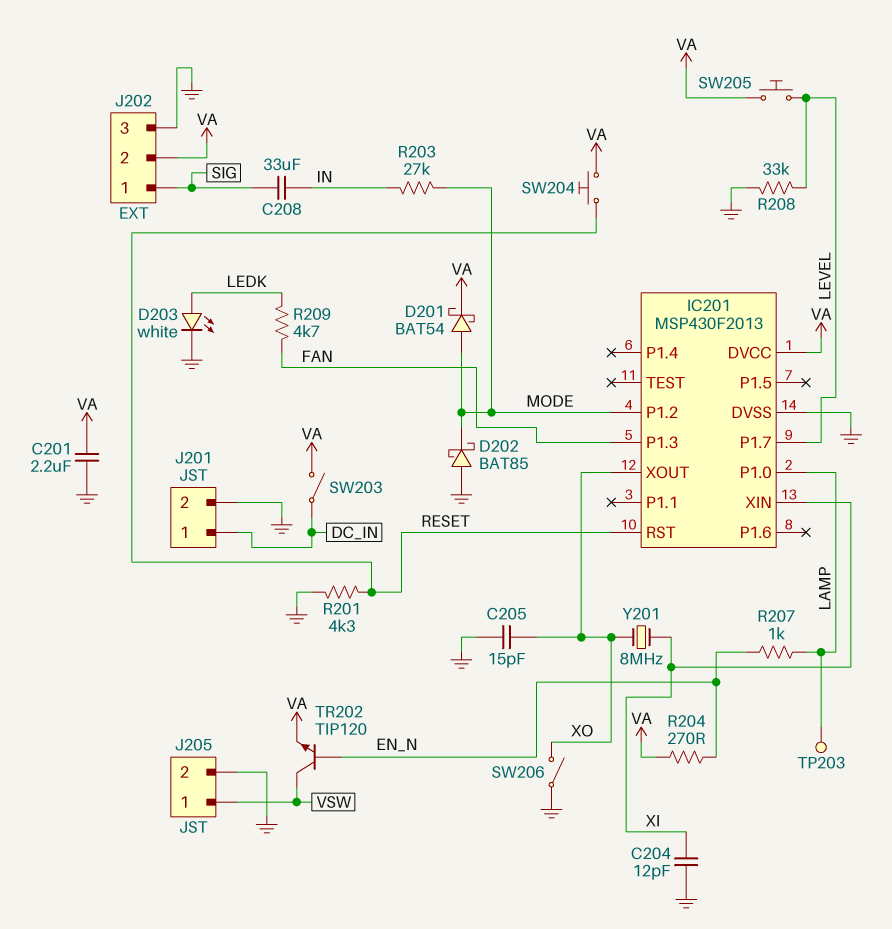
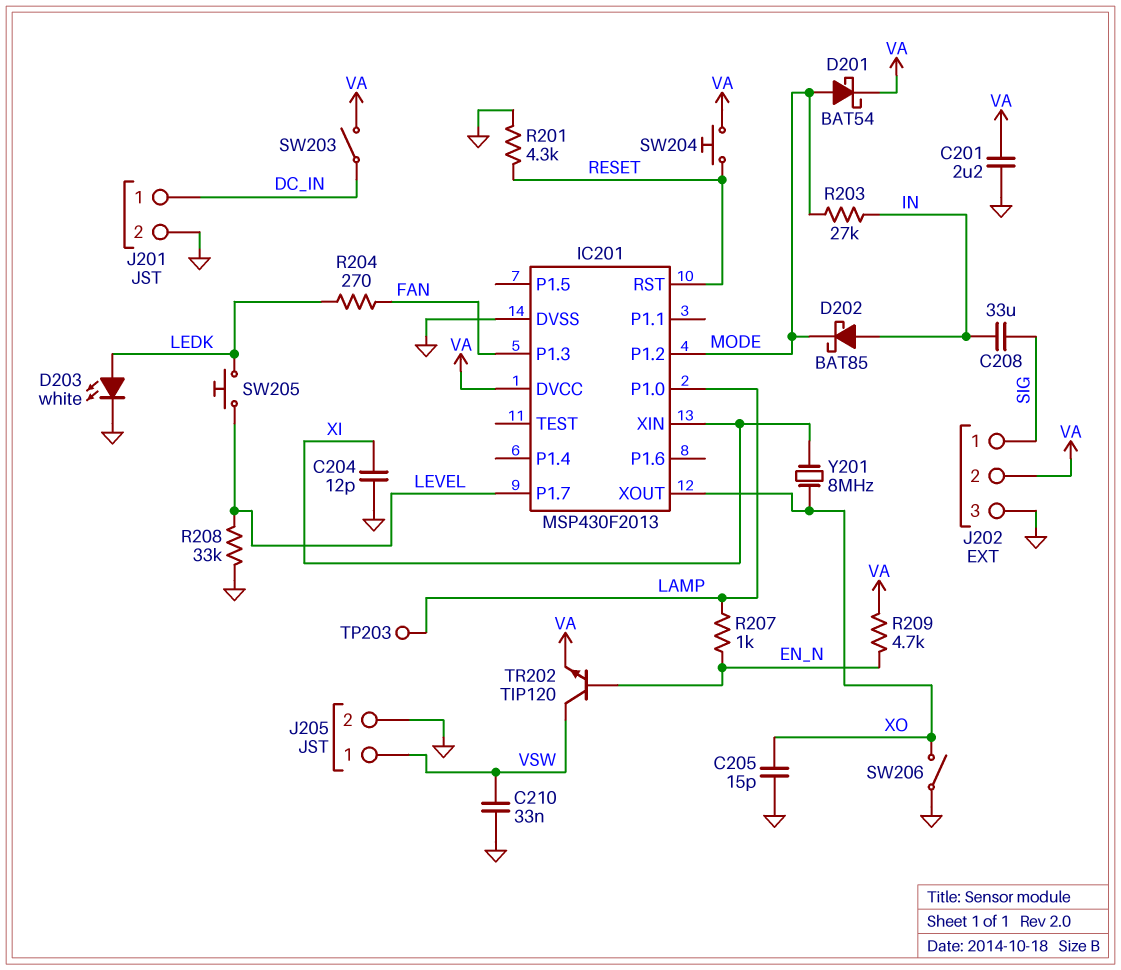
C210: none -> 33nF (GND, VSW)
D202: schottky BAT85 (A GND, K MODE) -> schottky BAT85 (A IN, K MODE)
R204: 270 (EN_N, VA) -> 270 (FAN, LEDK)
R209: 4.7k (FAN, LEDK) -> 4.7k (EN_N, VA)
SW205: button (LEVEL, VA) -> button (LEDK, LEVEL)

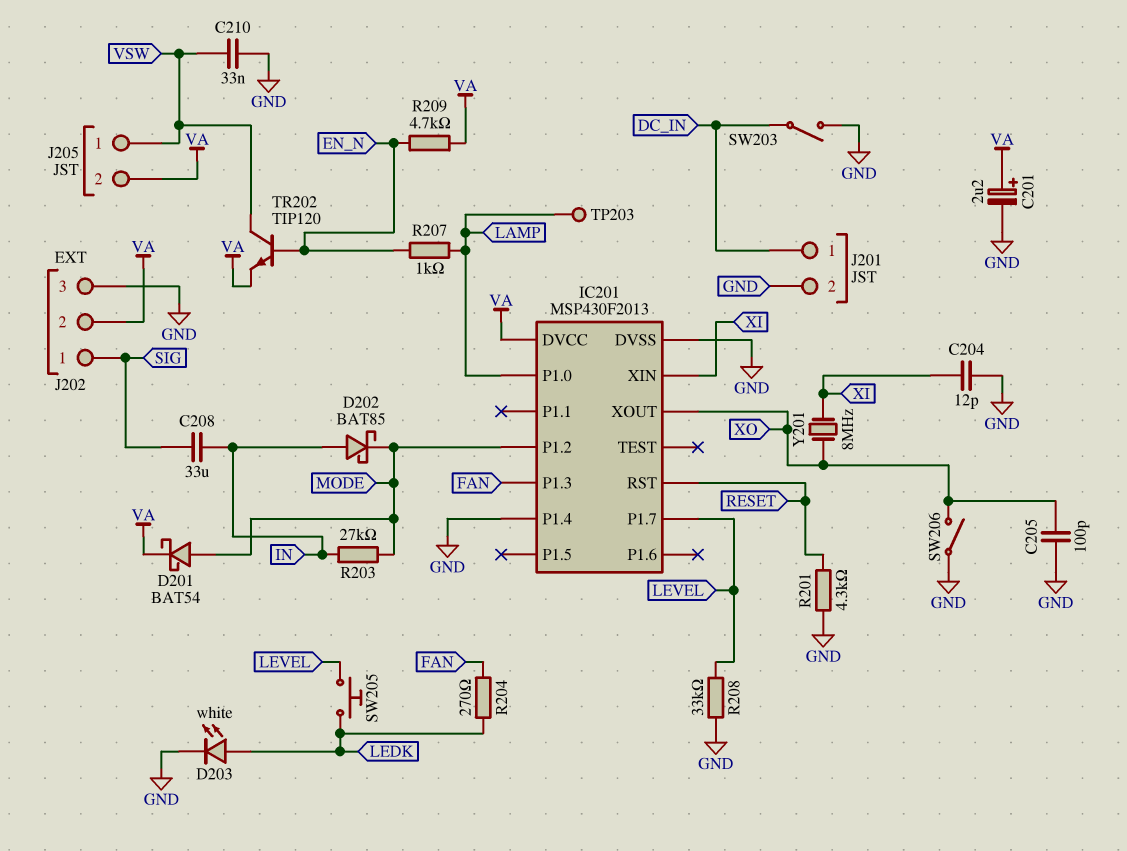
C201: 2.2uF (GND, VA) -> 2.2uF (plus VA, minus GND)
C205: 15pF (GND, XO) -> 100pF (GND, XO)
IC201 pin P1.4: none -> GND
J205 pin 2: GND -> VA
SW203: switch (DC_IN, VA) -> switch (DC_IN, GND)
SW204: button (RESET, VA) -> none

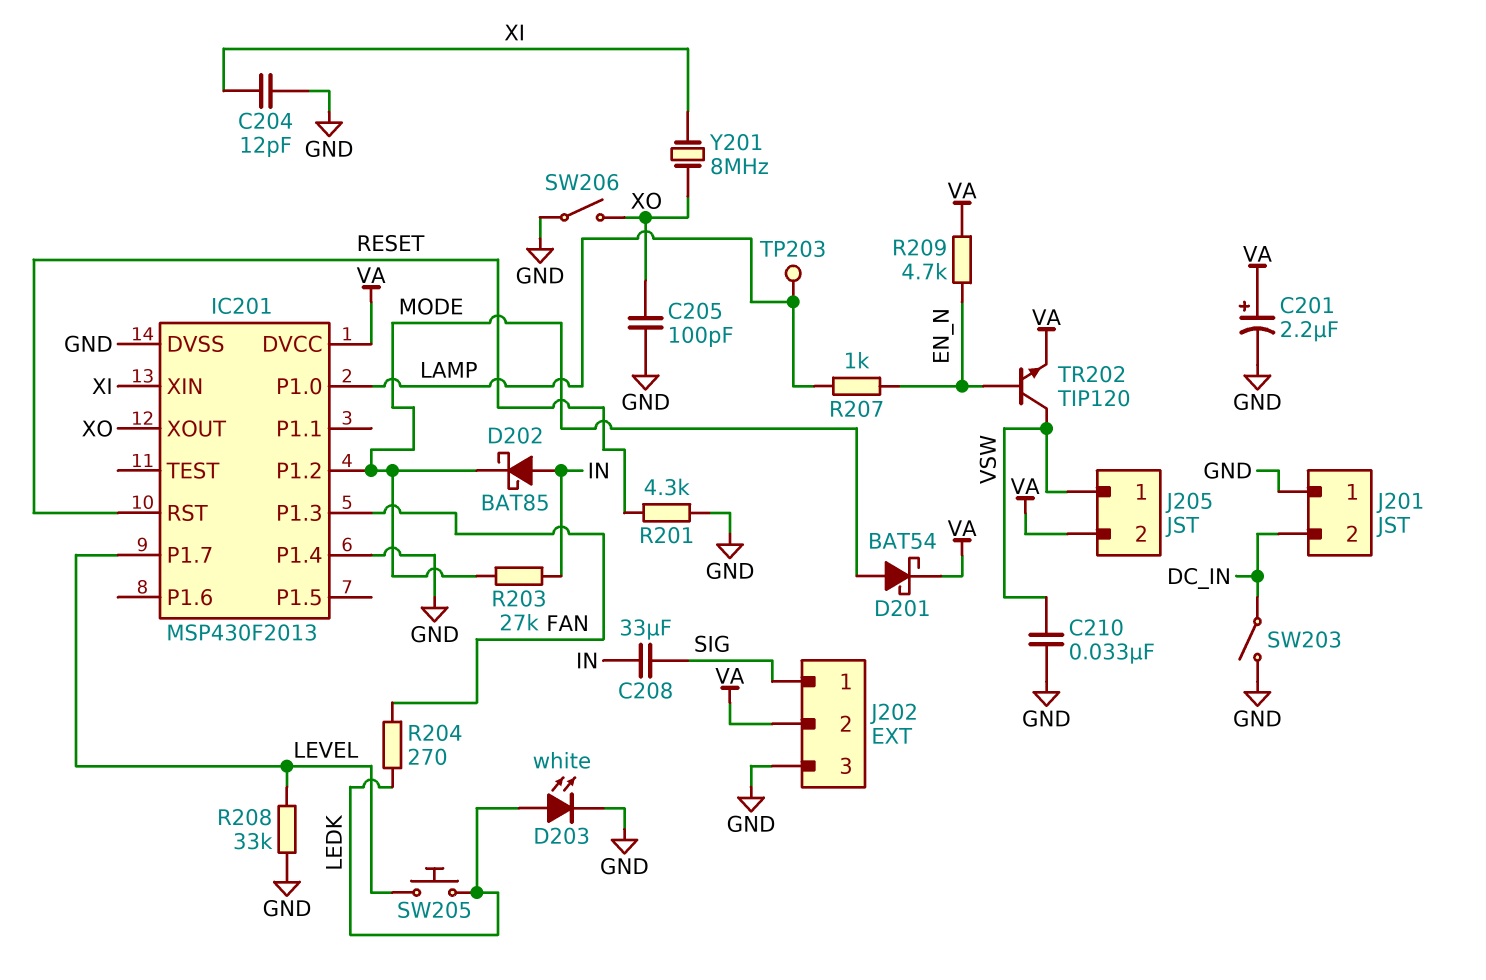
J201 pin 1: DC_IN -> GND
J201 pin 2: GND -> DC_IN

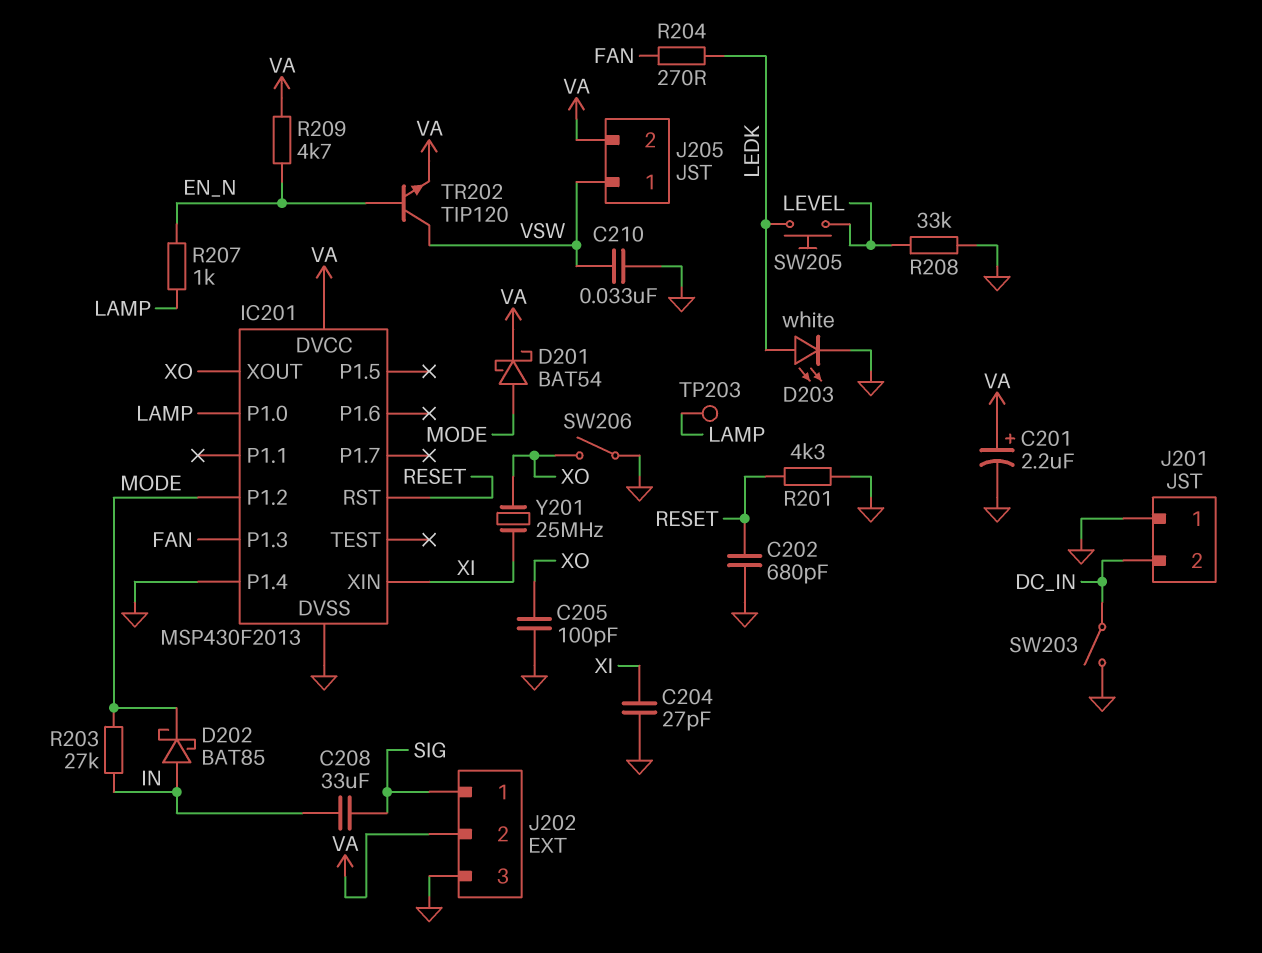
C202: none -> 680pF (GND, RESET)
C204: 12pF (GND, XI) -> 27pF (GND, XI)
IC201 pin P1.7: LEVEL -> none
Y201: 8MHz (XI, XO) -> 25MHz (XI, XO)

